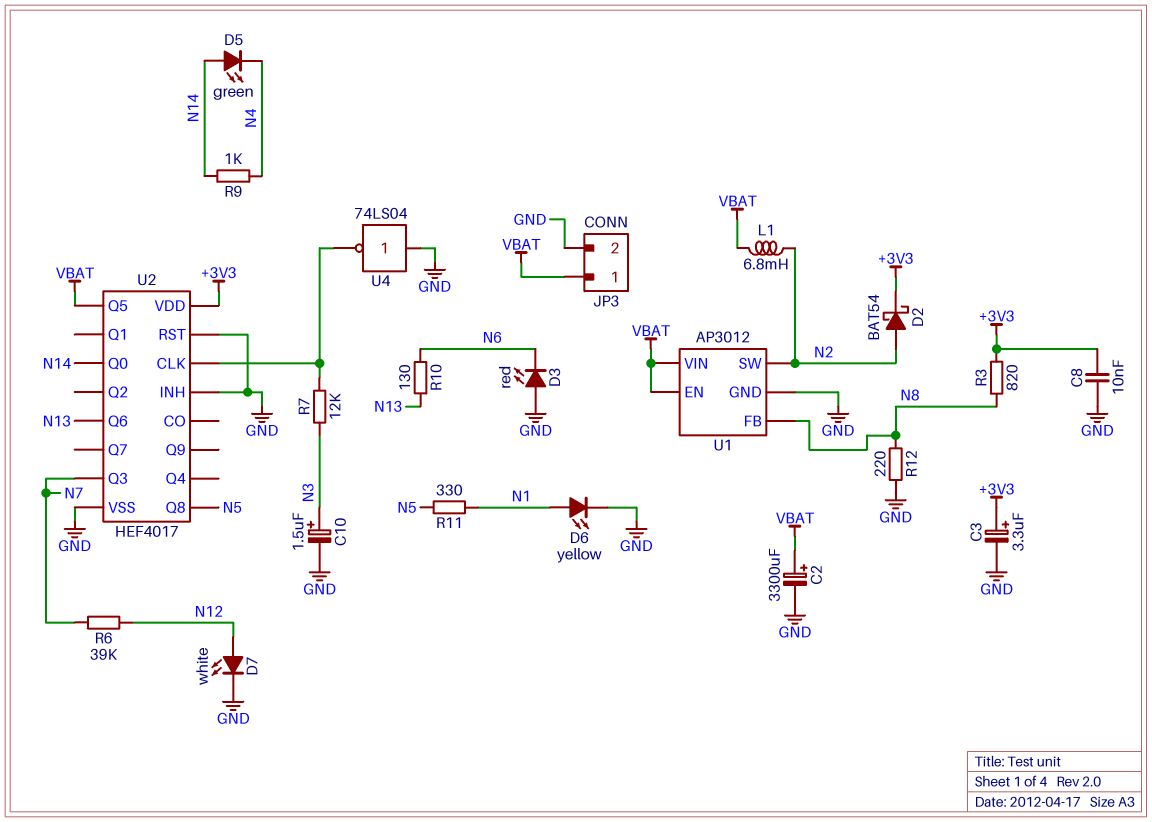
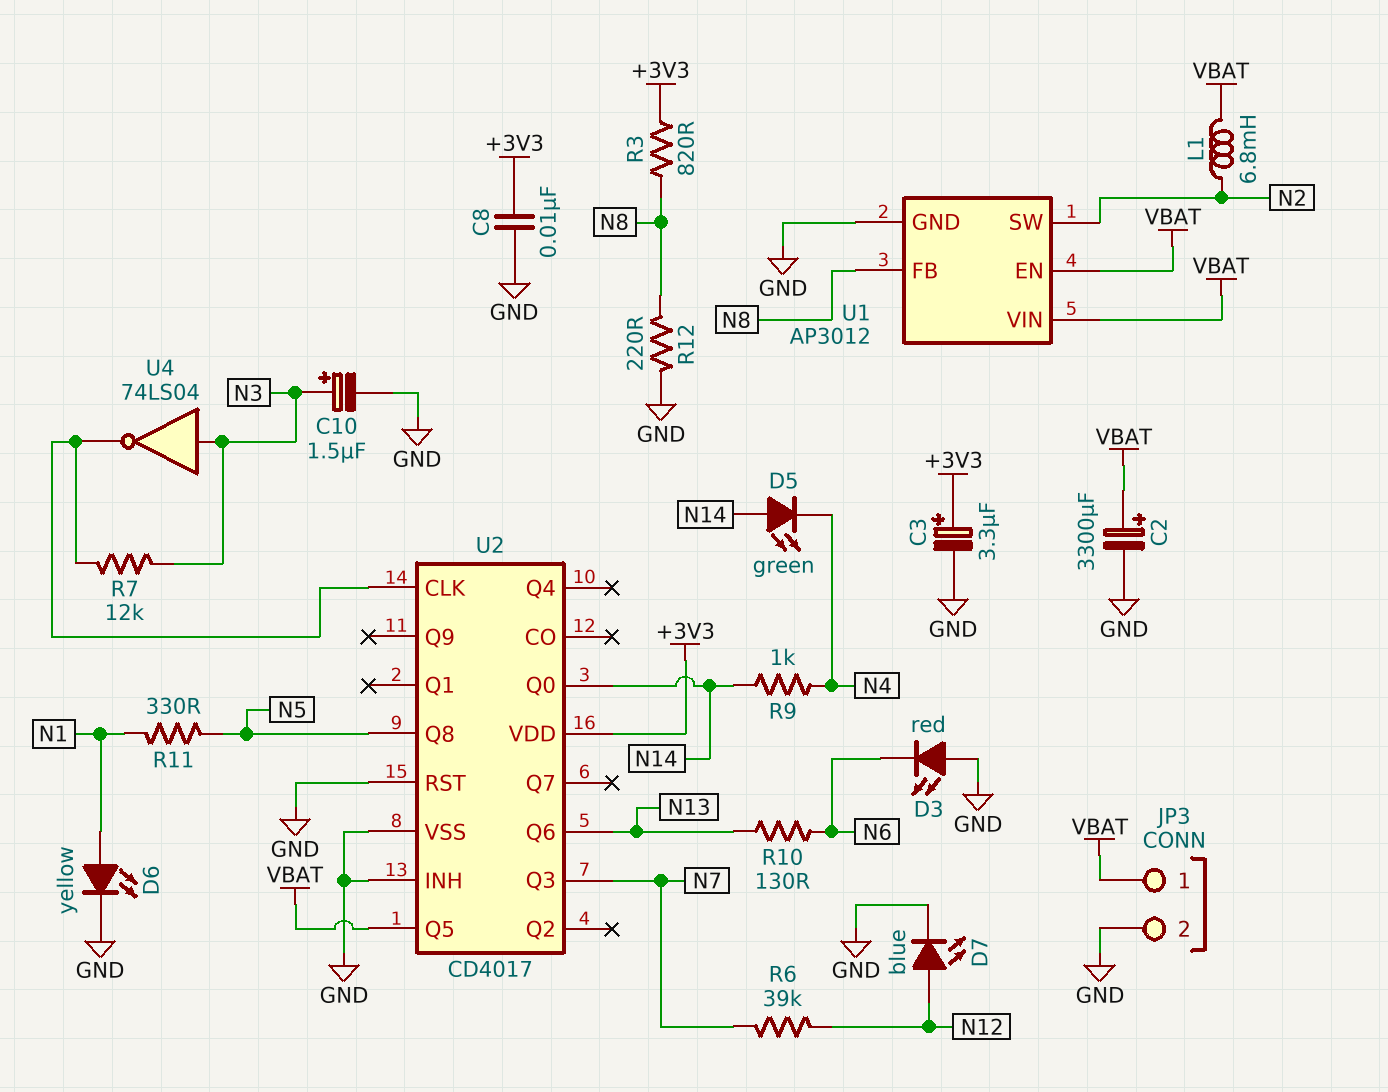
D2: schottky BAT54 (A N2, K +3V3) -> none
D7: LED white (A N12, K GND) -> LED blue (A N12, K GND)
U2: HEF4017 -> CD4017
U4: NOT 74LS04 (in GND, out U2/CLK) -> NOT 74LS04 (in N3, out U2/CLK)

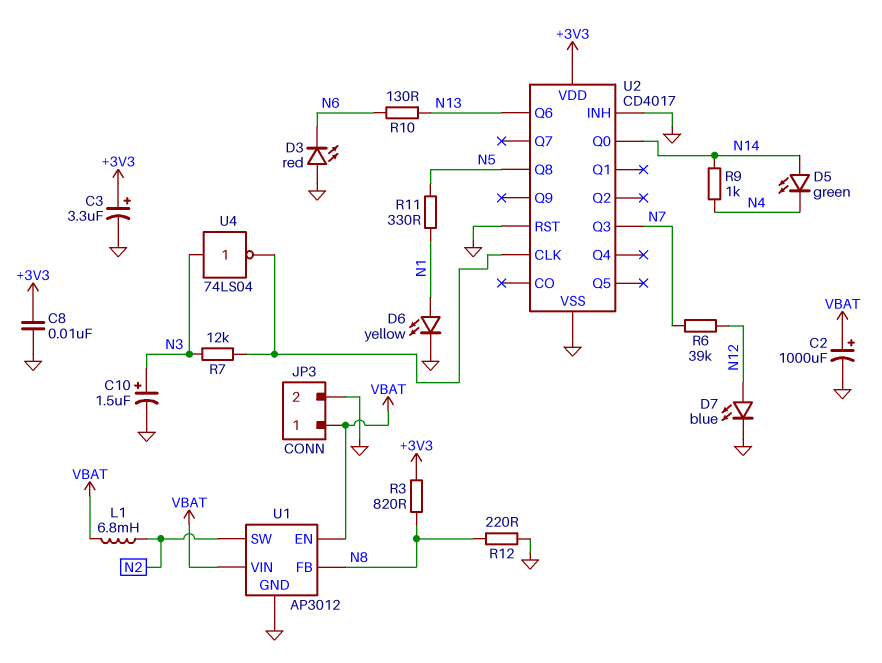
C2: 3300uF (plus VBAT, minus GND) -> 1000uF (plus VBAT, minus GND)
U2 pin Q5: VBAT -> none

